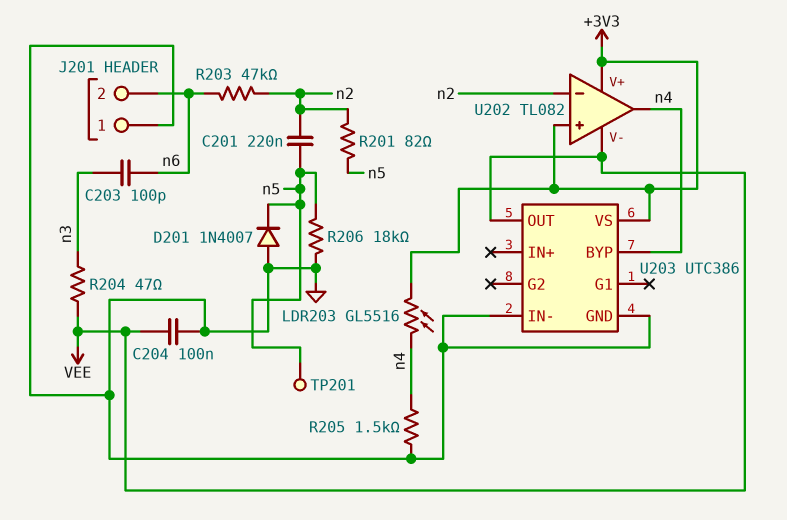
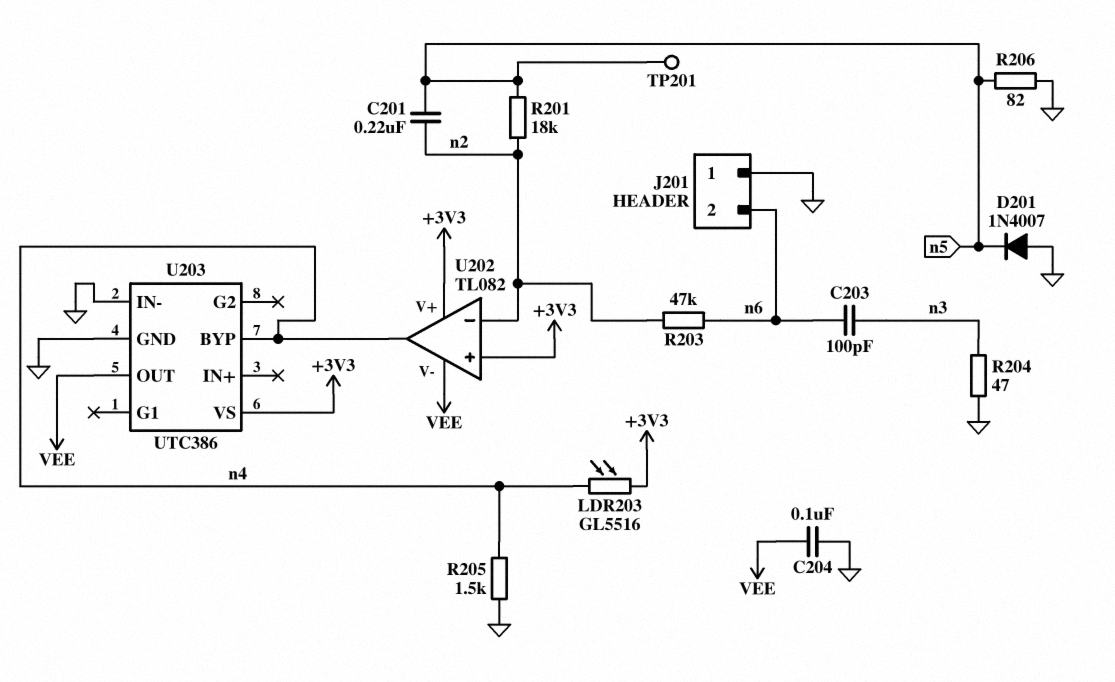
R201: 82 (n2, n5) -> 18k (n2, n5)
R204: 47 (VEE, n3) -> 47 (GND, n3)
R206: 18k (GND, n5) -> 82 (GND, n5)

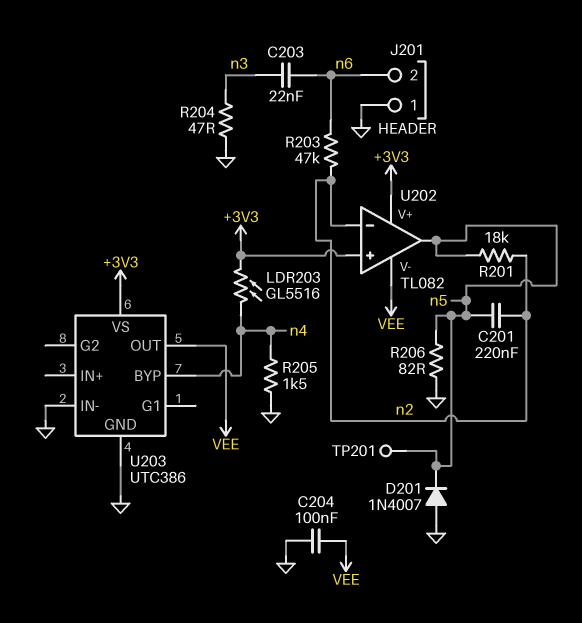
C203: 100pF (n3, n6) -> 22nF (n3, n6)
U202 pin out: n4 -> n5

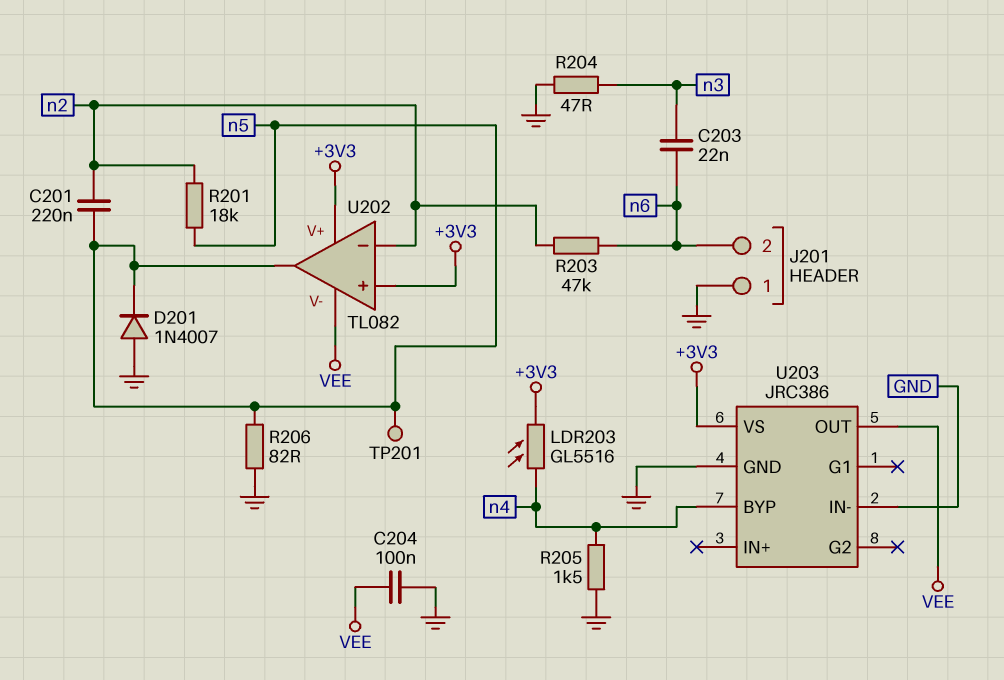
U203: UTC386 -> JRC386

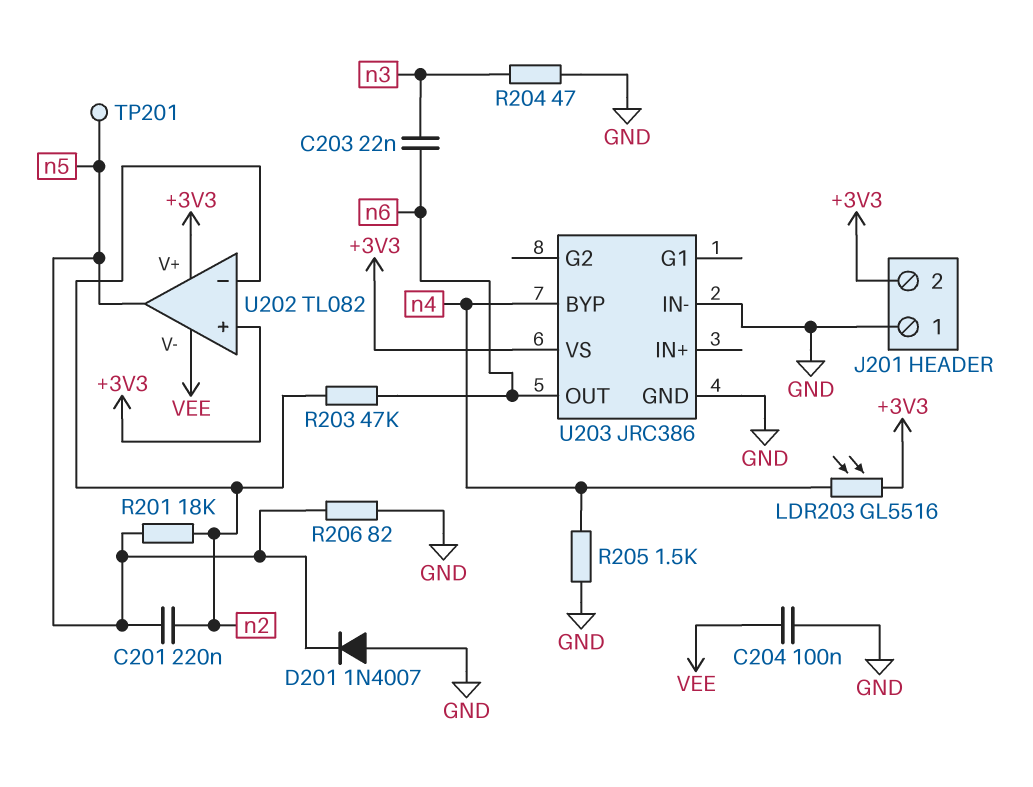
J201 pin 2: n6 -> +3V3
U203 pin OUT: VEE -> n6

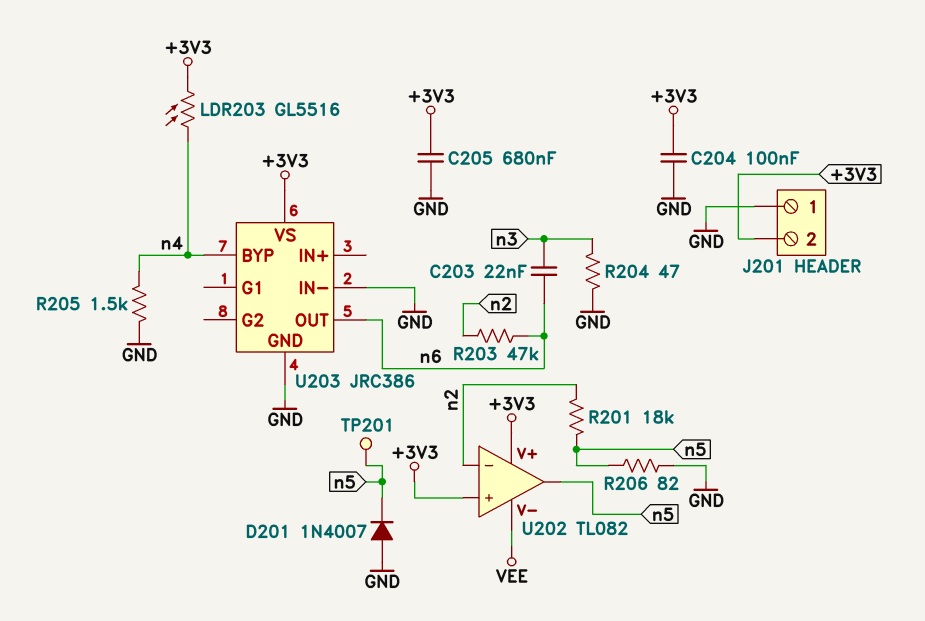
C201: 220nF (n2, n5) -> none
C204: 100nF (GND, VEE) -> 100nF (+3V3, GND)
C205: none -> 680nF (+3V3, GND)

